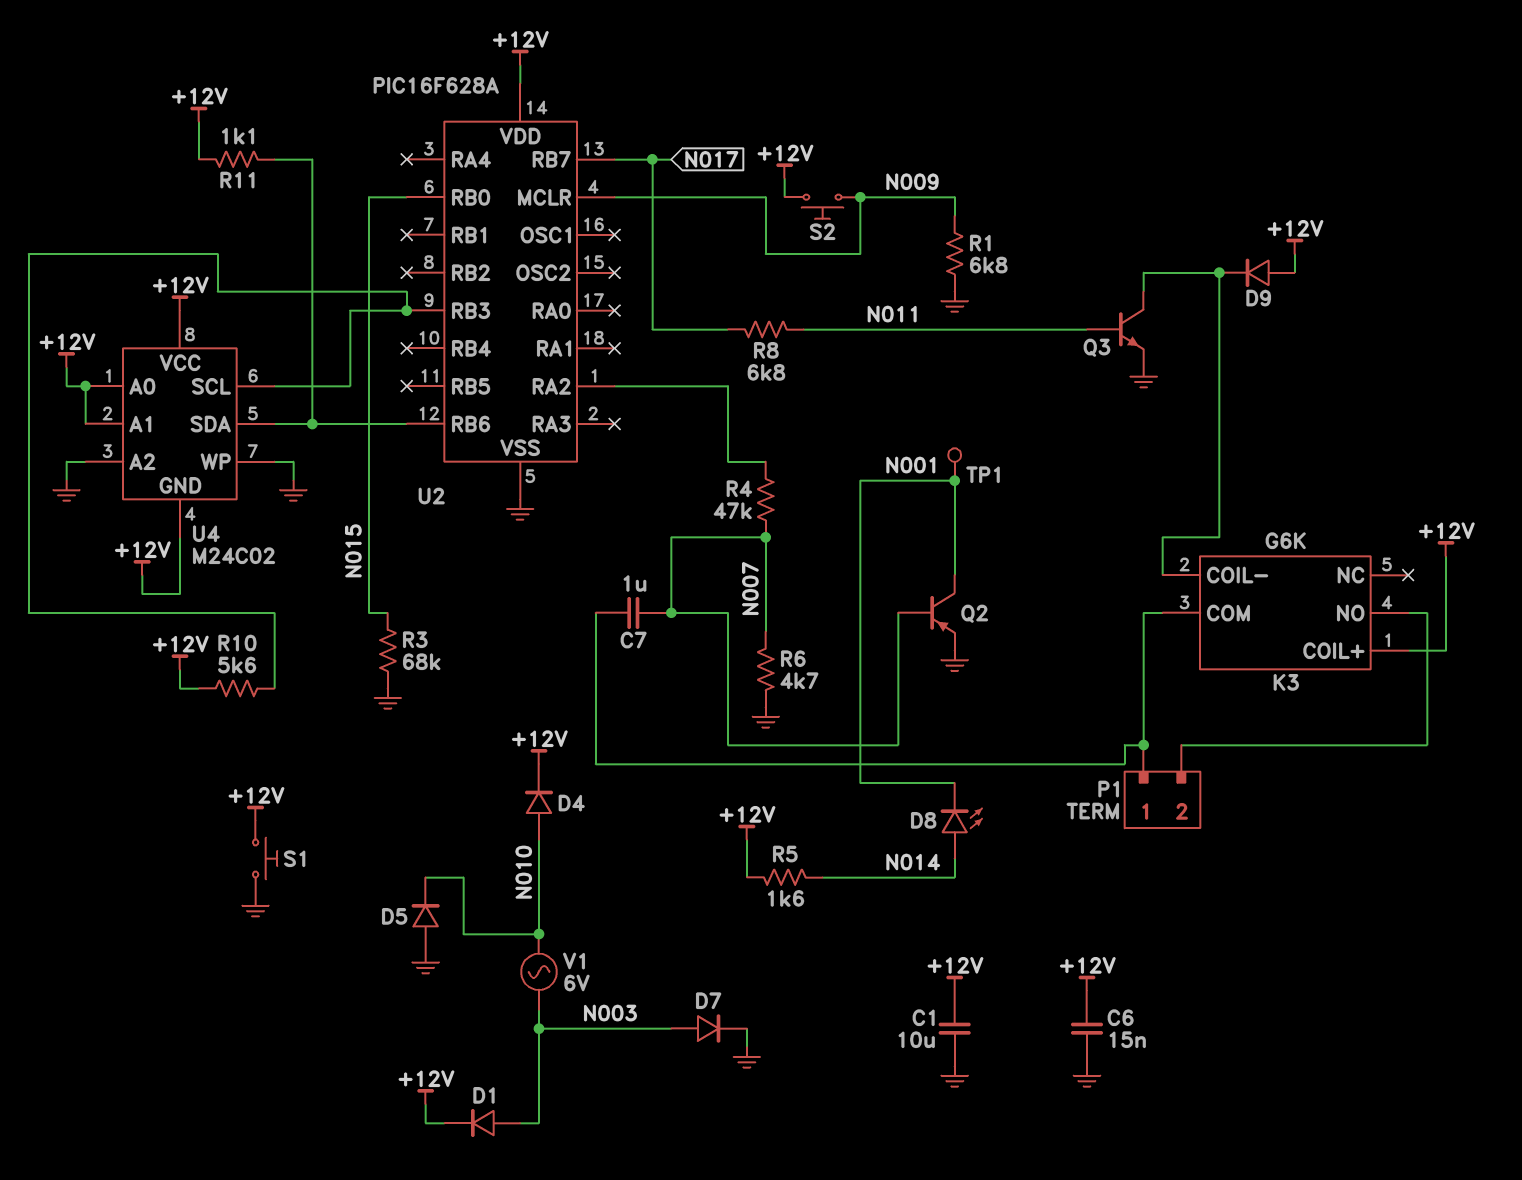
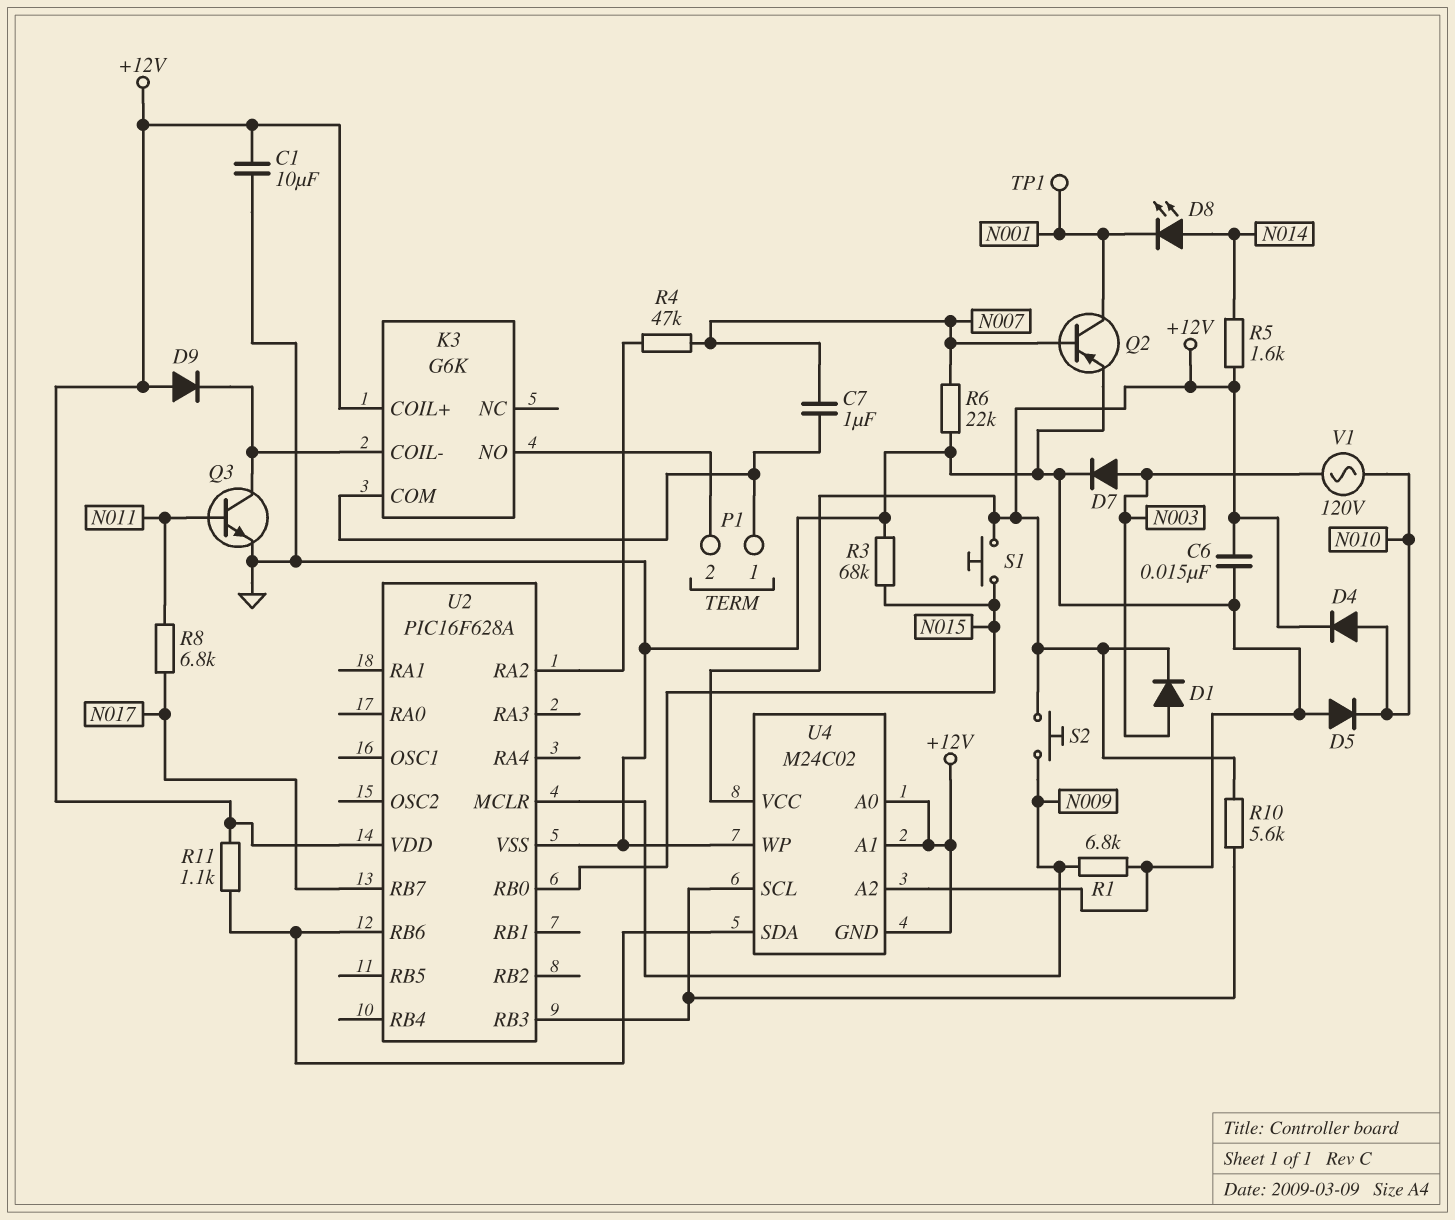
R6: 4.7k (GND, N007) -> 22k (GND, N007)
S1: button (+12V, GND) -> button (+12V, N015)
V1: AC 6V (N003, N010) -> AC 120V (N003, N010)

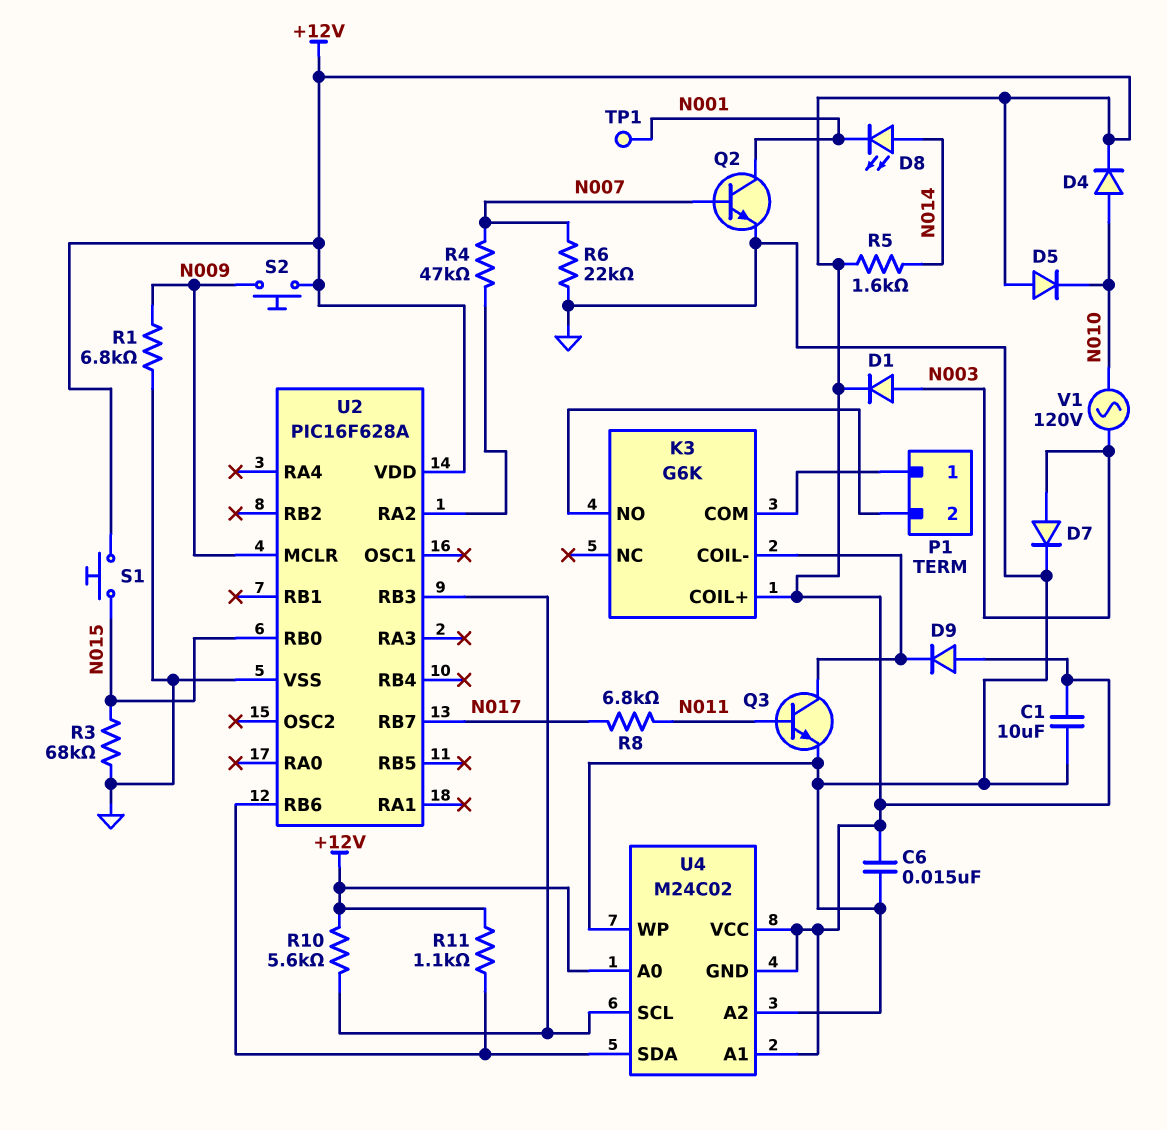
C7: 1uF (K3/COM, N007) -> none
D5: diode (A GND, K N010) -> diode (A +12V, K N010)
Q2: PNP (B N007, C N001, E GND) -> NPN (B N007, C N001, E GND)

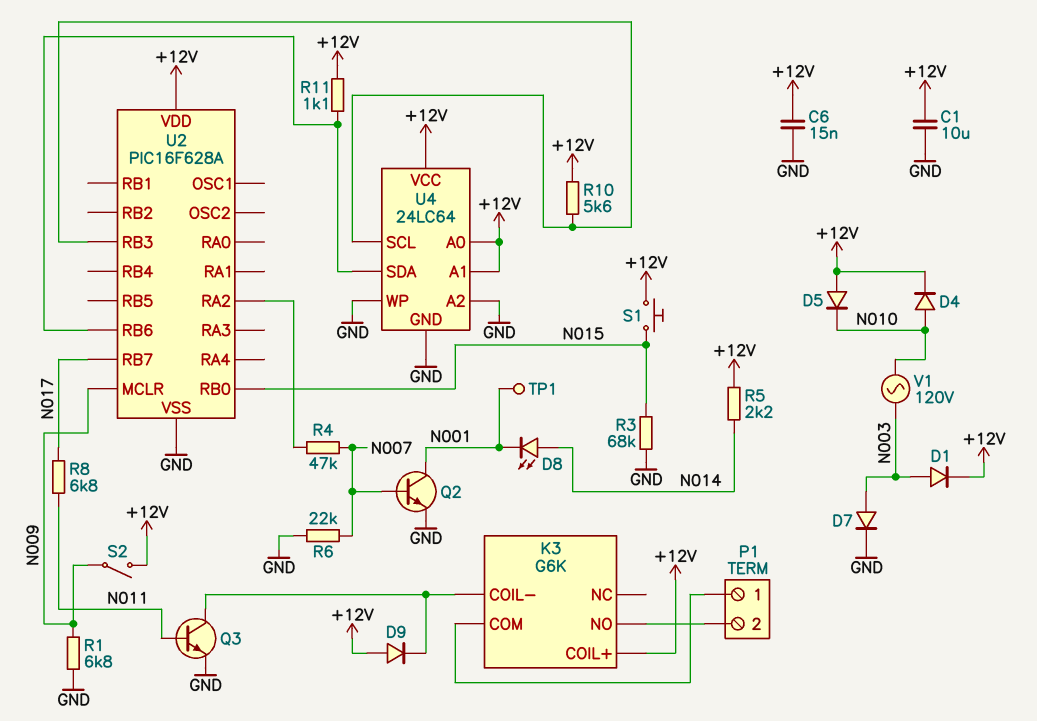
R5: 1.6k (+12V, N014) -> 2.2k (+12V, N014)
S2: button (+12V, N009) -> switch (+12V, N009)
U4: M24C02 -> 24LC64
U4 pin GND: +12V -> GND

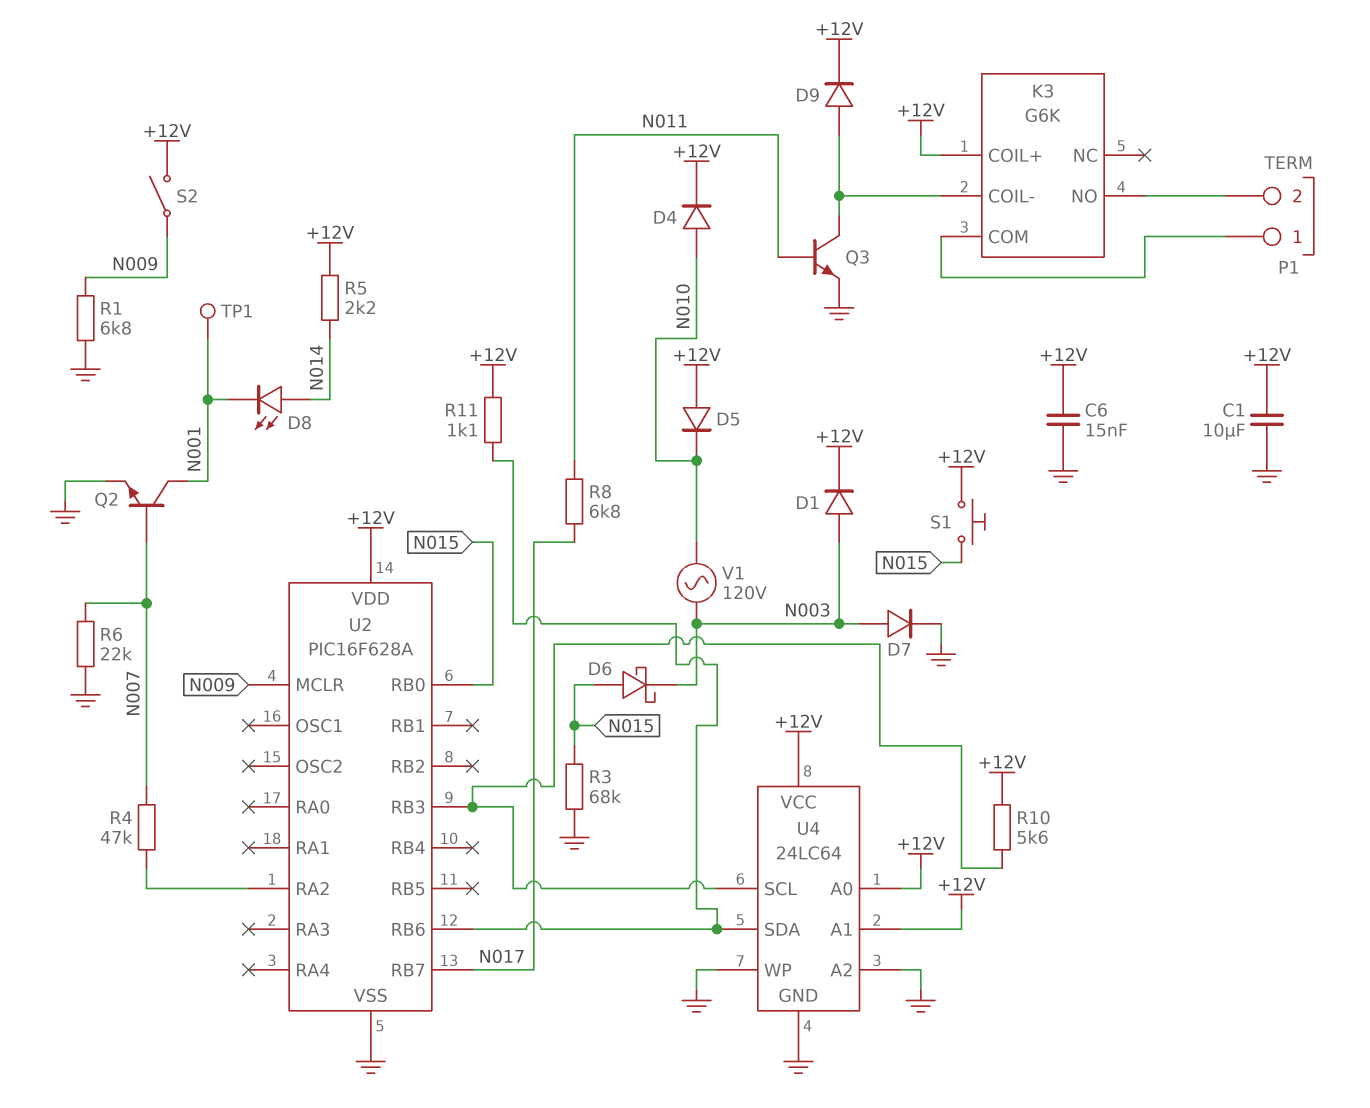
D6: none -> schottky (A N015, K N003)
D9: diode (A +12V, K K3/COIL-) -> diode (A K3/COIL-, K +12V)

